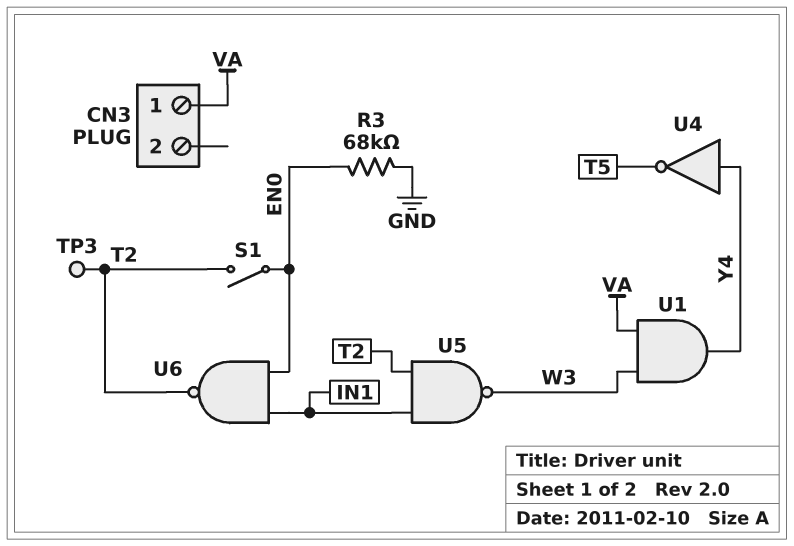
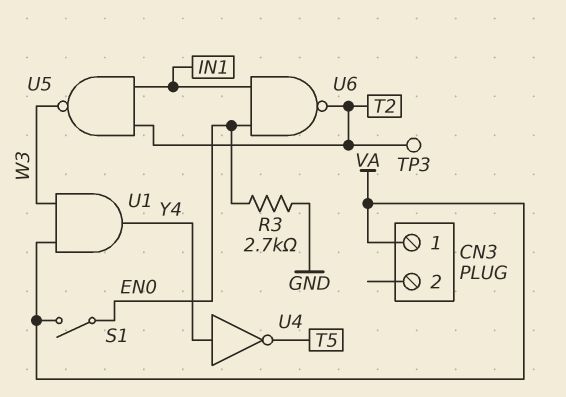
R3: 68k (EN0, GND) -> 2.7k (EN0, GND)
S1: switch (EN0, T2) -> switch (EN0, VA)

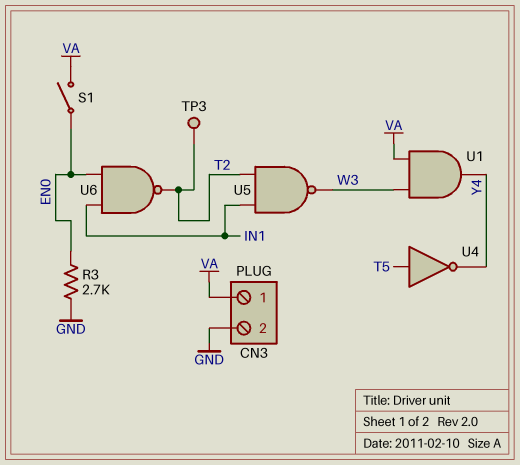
CN3 pin 2: none -> GND
U4: NOT (in Y4, out T5) -> NOT (in T5, out Y4)

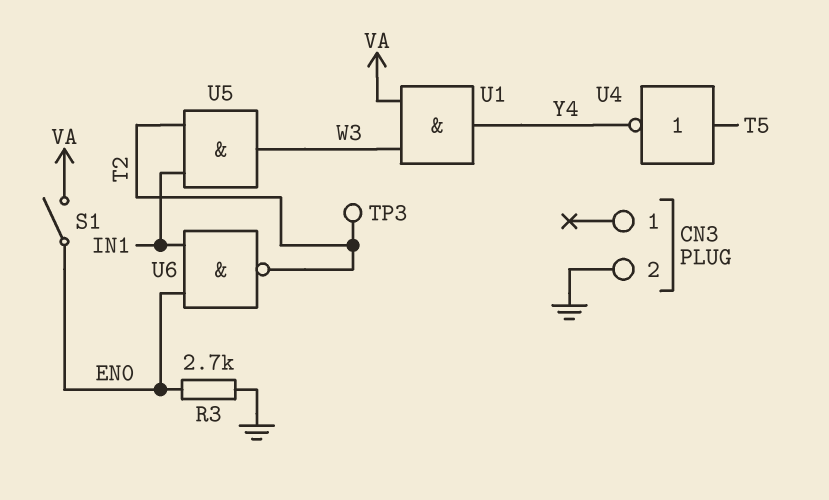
CN3 pin 1: VA -> none
U5: NAND (in IN1, in T2, out W3) -> AND (in IN1, in T2, out W3)

